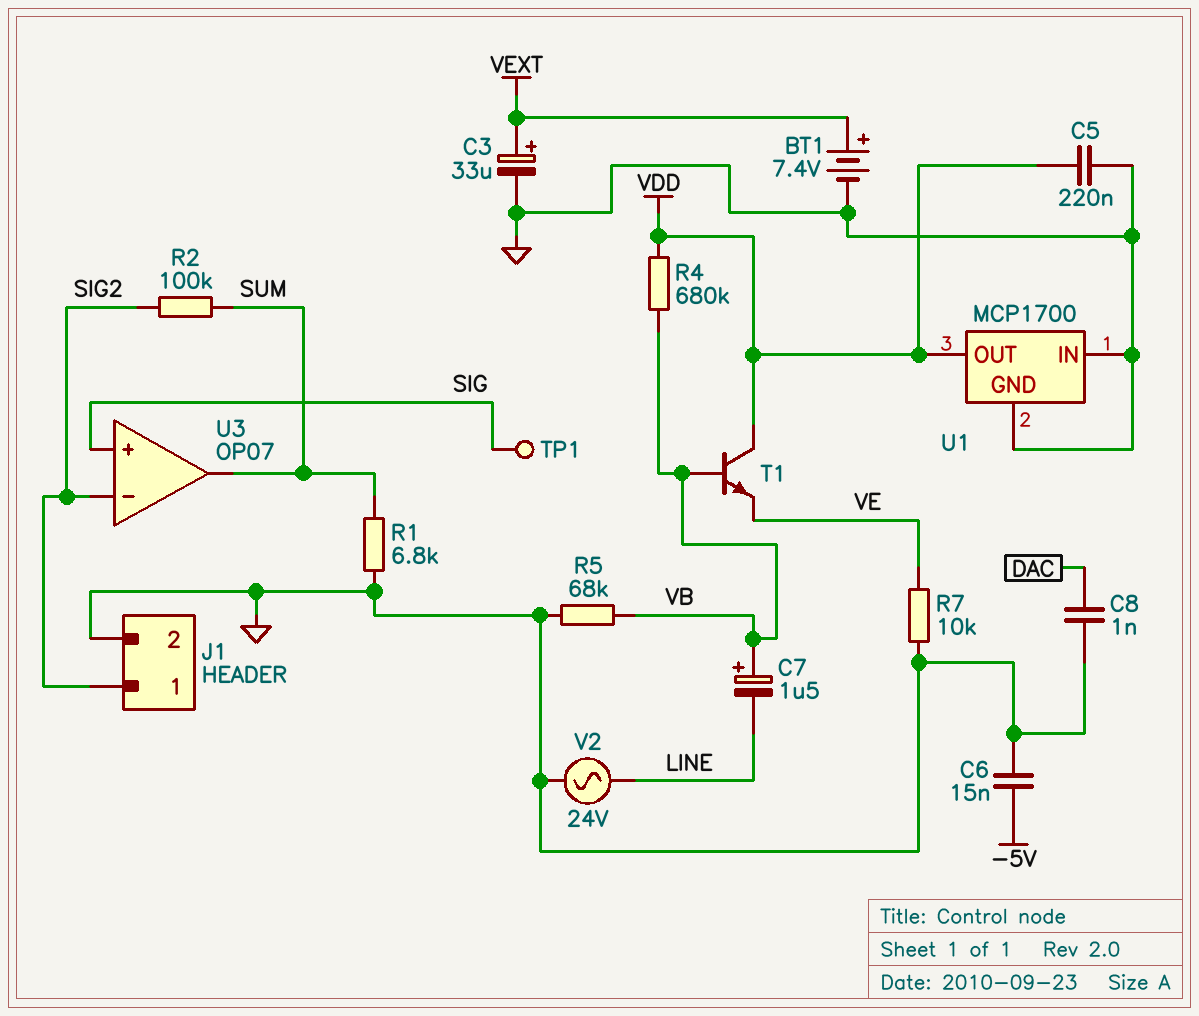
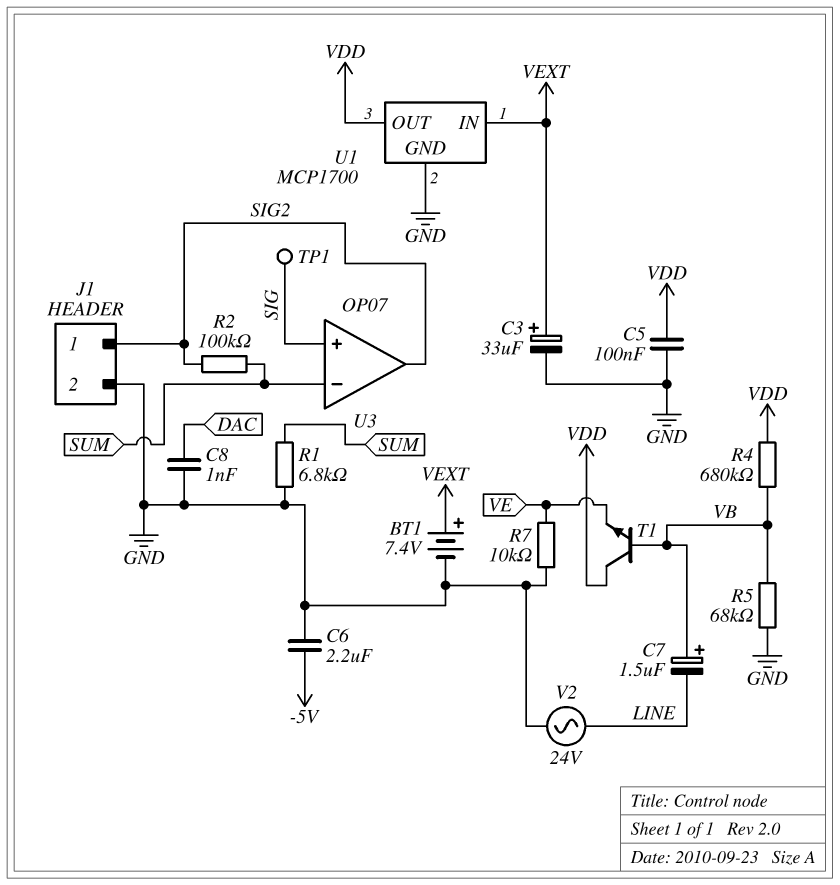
C5: 220nF (GND, VDD) -> 100nF (GND, VDD)
C6: 15nF (-5V, GND) -> 2.2uF (-5V, GND)
U1 pin IN: GND -> VEXT
U3 pin in-: SIG2 -> SUM
U3 pin out: SUM -> SIG2

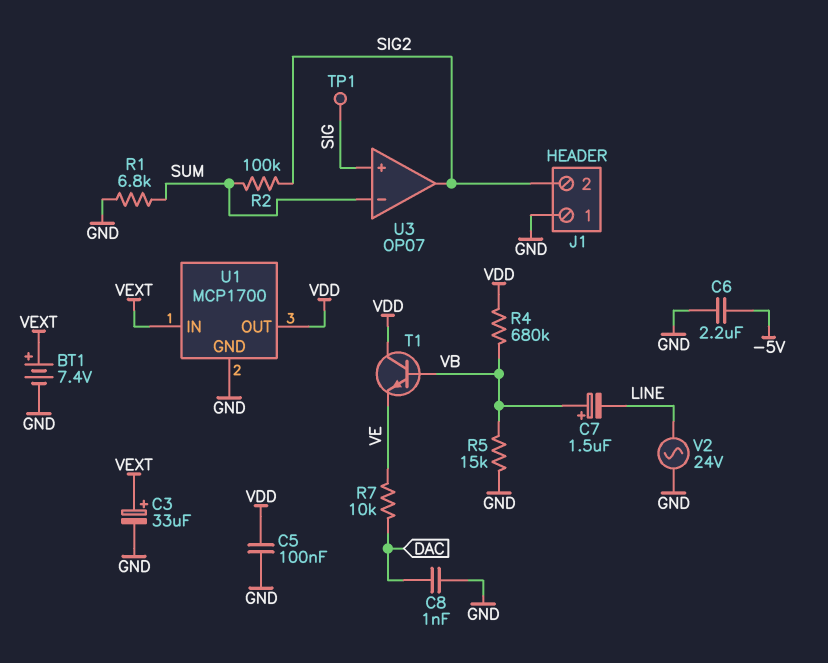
J1 pin 1: SIG2 -> GND
J1 pin 2: GND -> SIG2
R5: 68k (GND, VB) -> 15k (GND, VB)
R7: 10k (GND, VE) -> 10k (DAC, VE)

